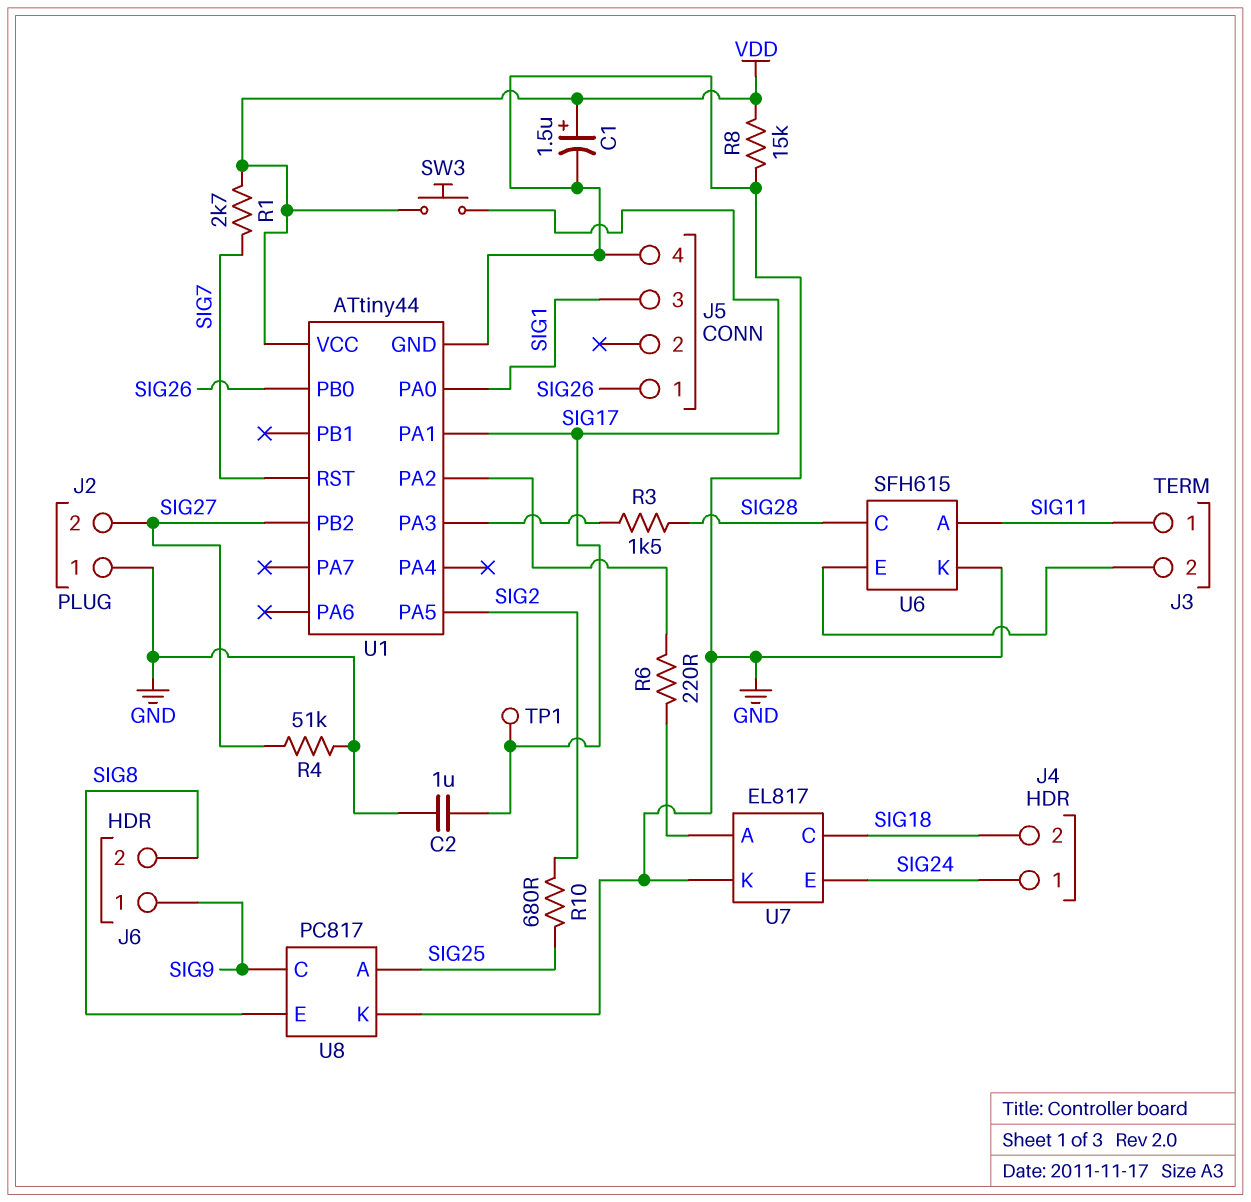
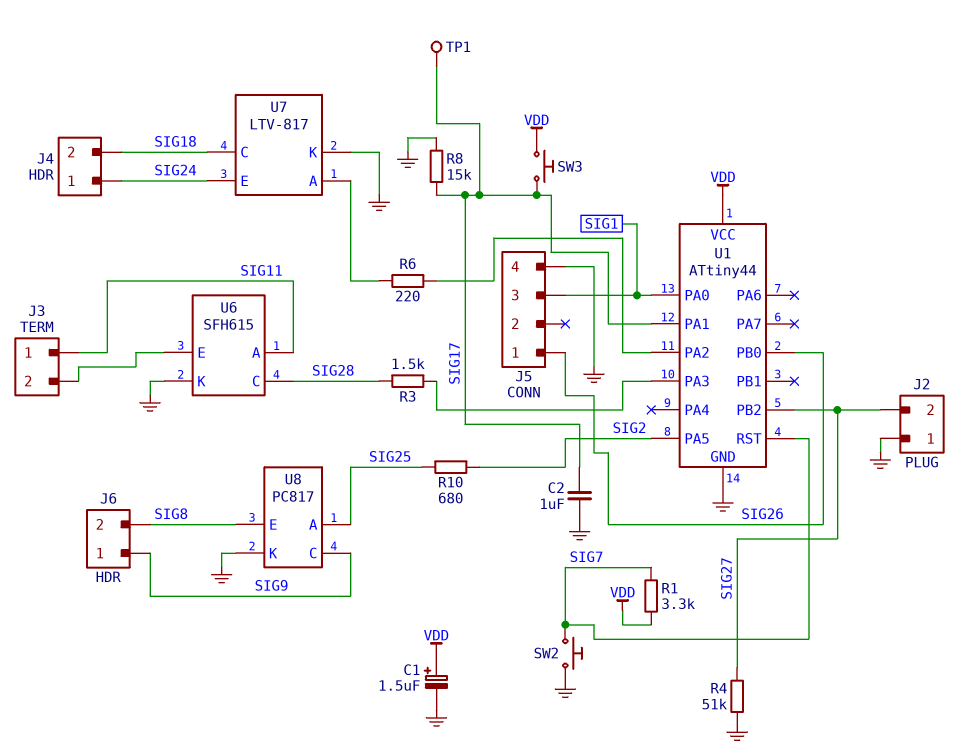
R1: 2.7k (SIG7, VDD) -> 3.3k (SIG7, VDD)
R8: 15k (GND, VDD) -> 15k (GND, SIG17)
SW2: none -> button (GND, SIG7)
U7: EL817 -> LTV-817

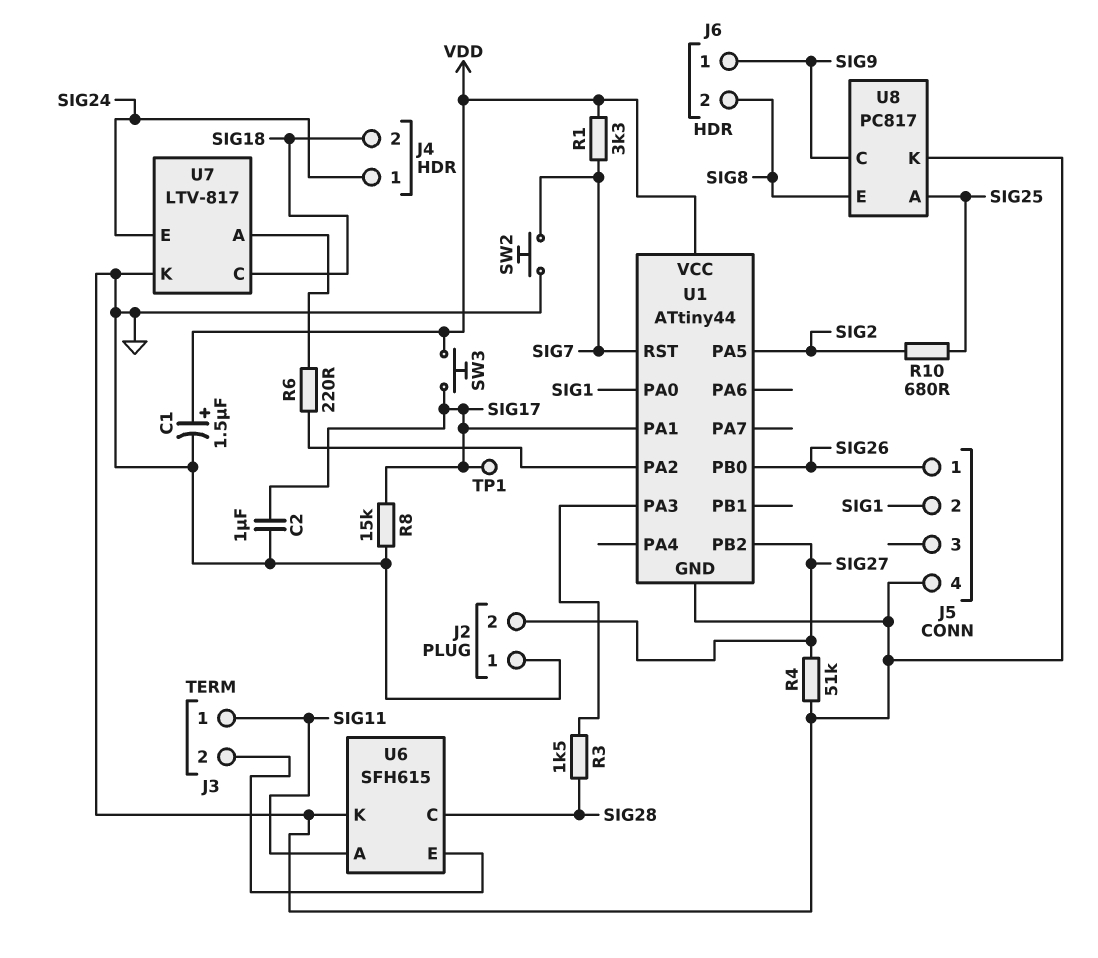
J5 pin 2: none -> SIG1
J5 pin 3: SIG1 -> none

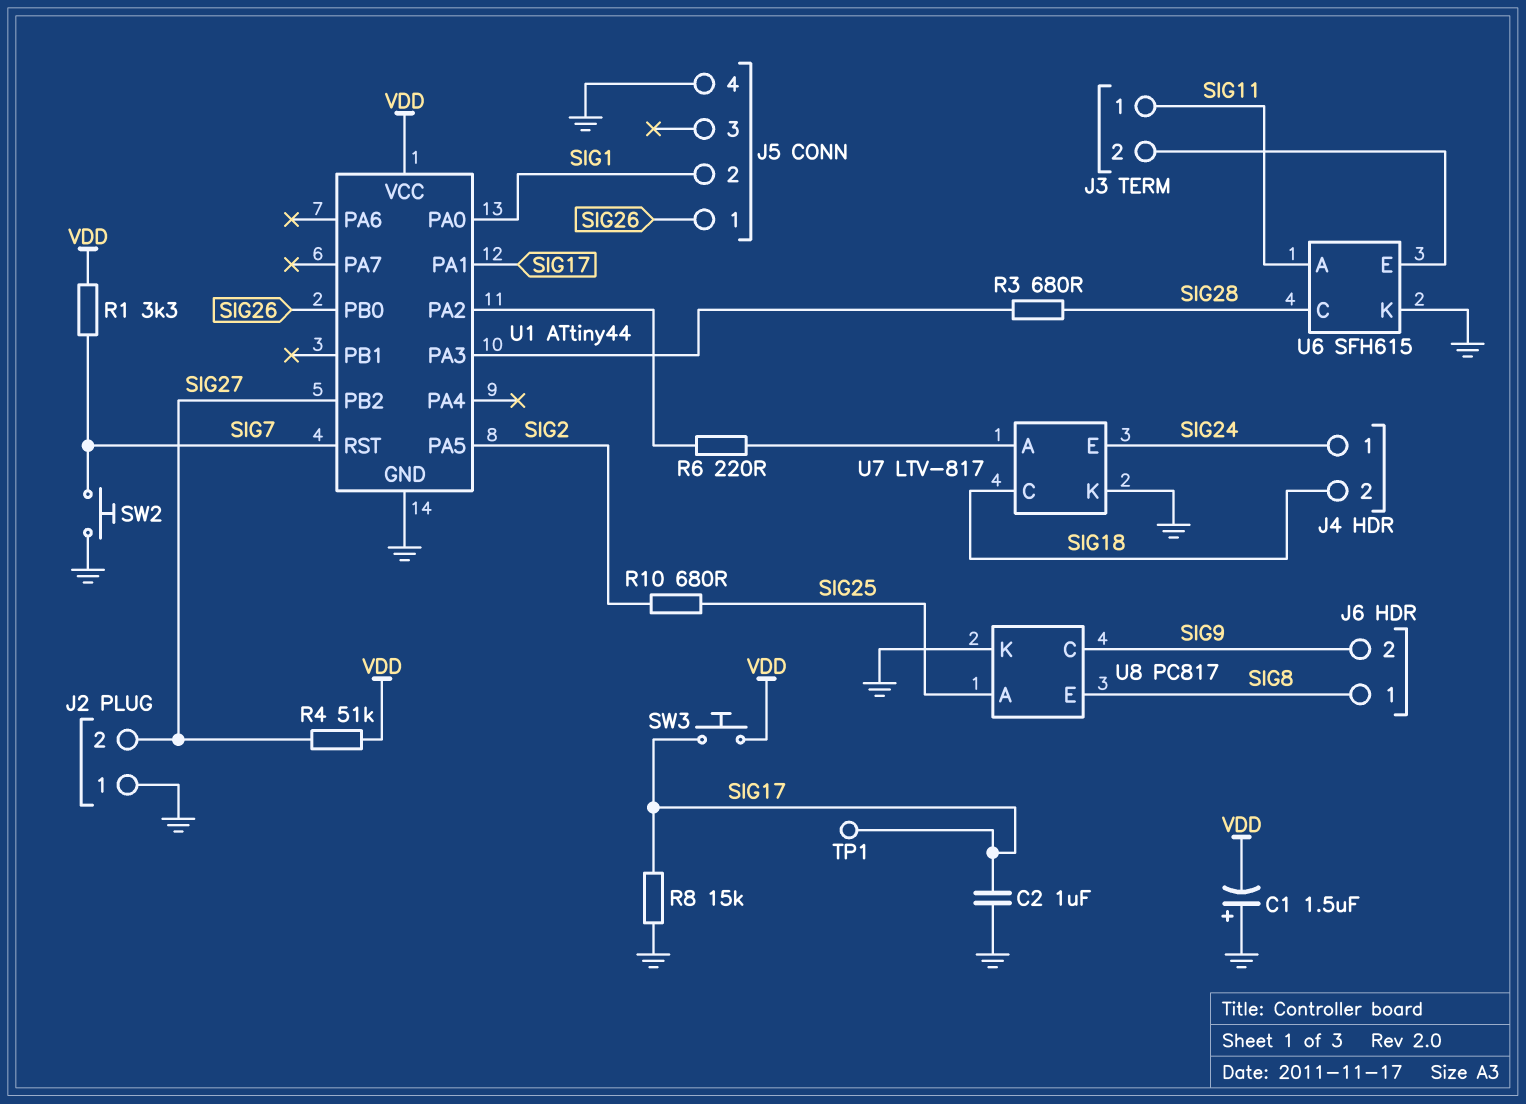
C1: 1.5uF (plus VDD, minus GND) -> 1.5uF (plus GND, minus VDD)
J6 pin 1: SIG9 -> SIG8
J6 pin 2: SIG8 -> SIG9
R3: 1.5k (SIG28, U1/PA3) -> 680 (SIG28, U1/PA3)
R4: 51k (GND, SIG27) -> 51k (SIG27, VDD)

